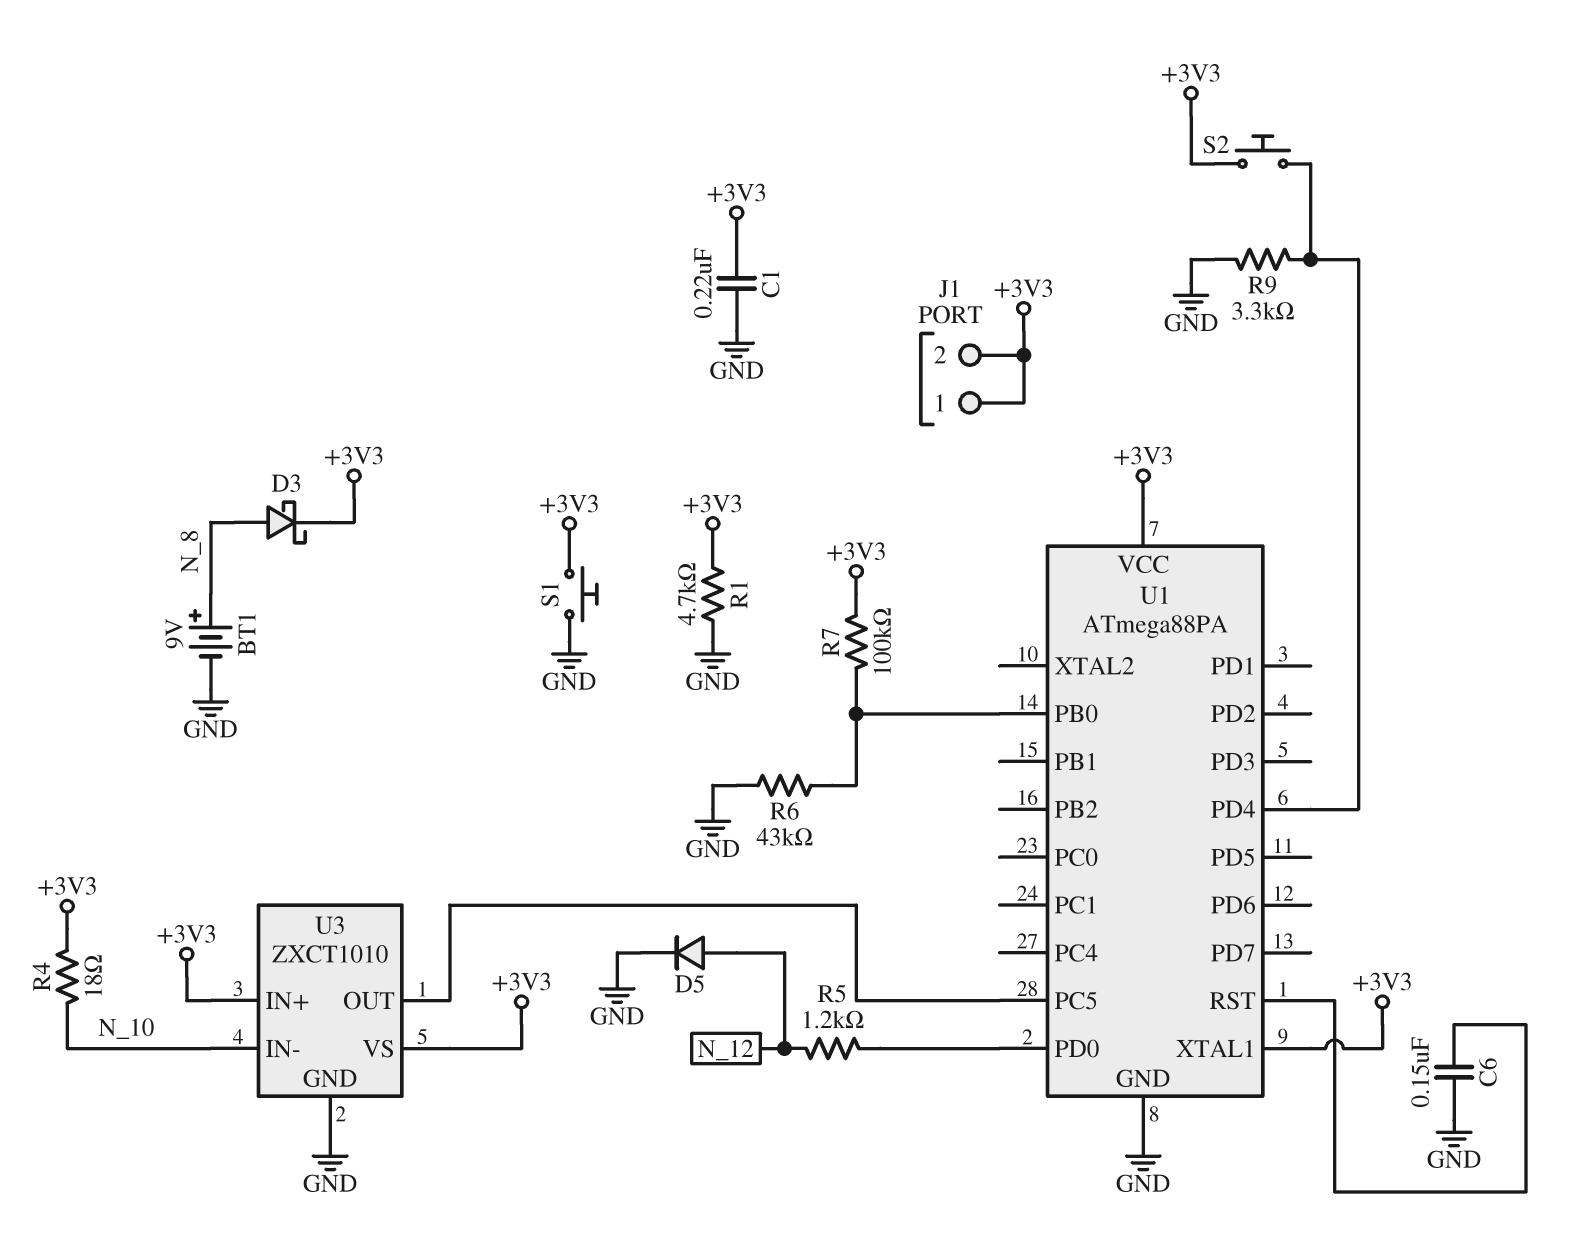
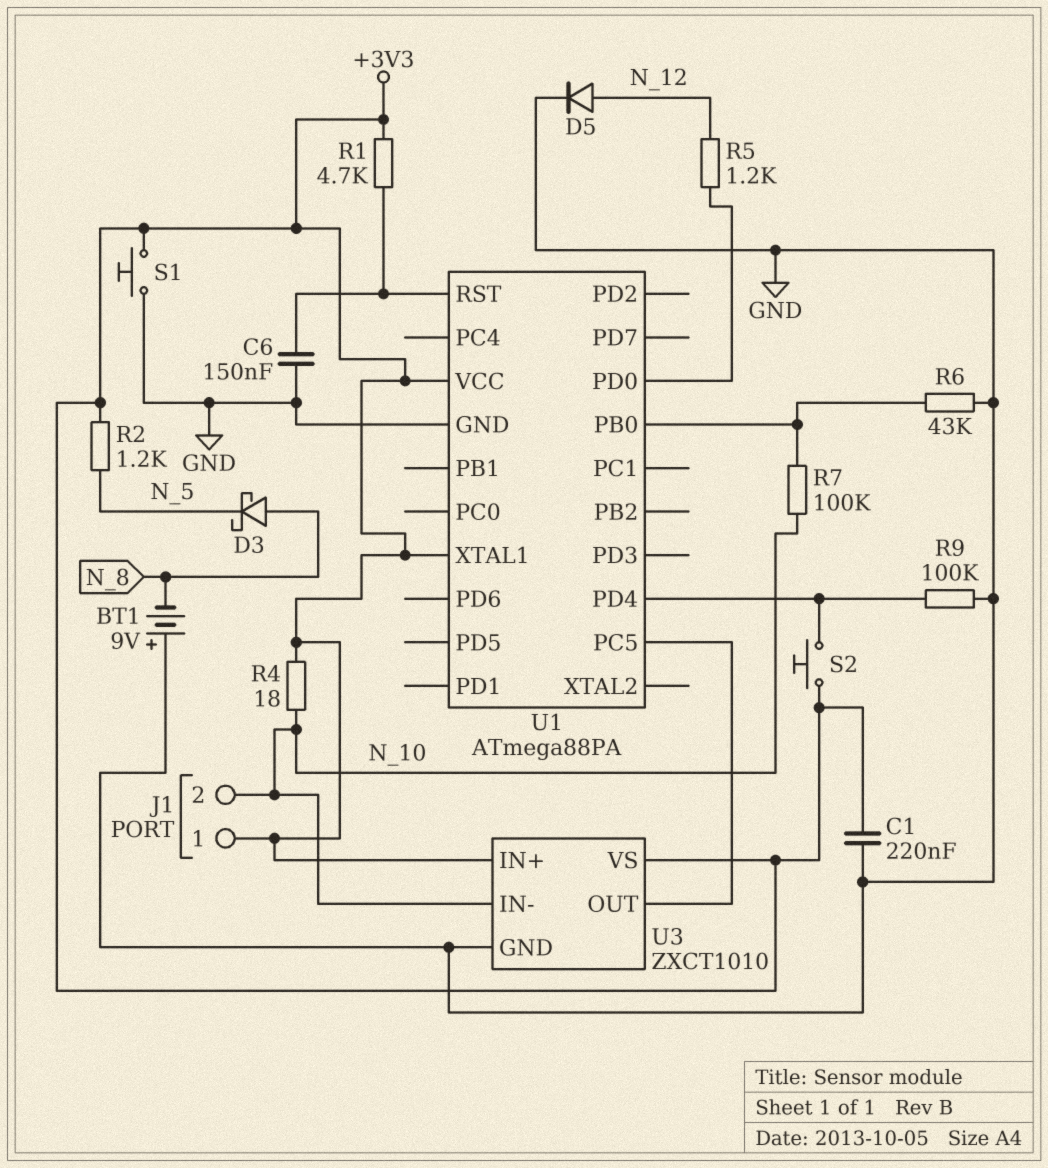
BT1: 9V (plus N_8, minus GND) -> 9V (plus GND, minus N_8)
D3: schottky (A N_8, K +3V3) -> schottky (A N_8, K N_5)
J1 pin 2: +3V3 -> N_10
R1: 4.7k (+3V3, GND) -> 4.7k (+3V3, U1/RST)
R2: none -> 1.2k (+3V3, N_5)
R7: 100k (+3V3, U1/PB0) -> 100k (N_10, U1/PB0)
R9: 3.3k (GND, U1/PD4) -> 100k (GND, U1/PD4)

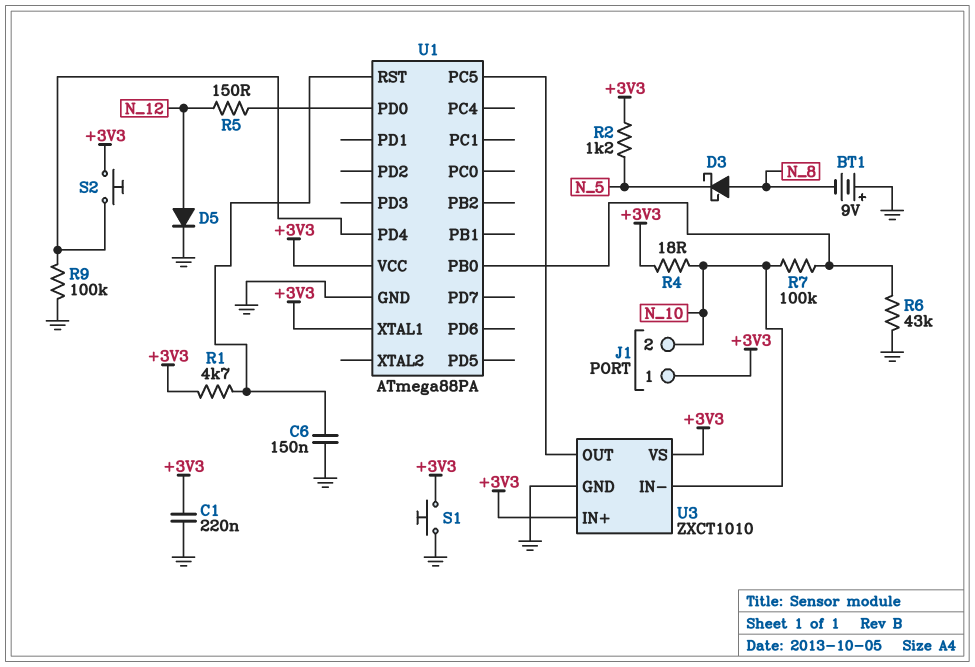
R5: 1.2k (N_12, U1/PD0) -> 150 (N_12, U1/PD0)

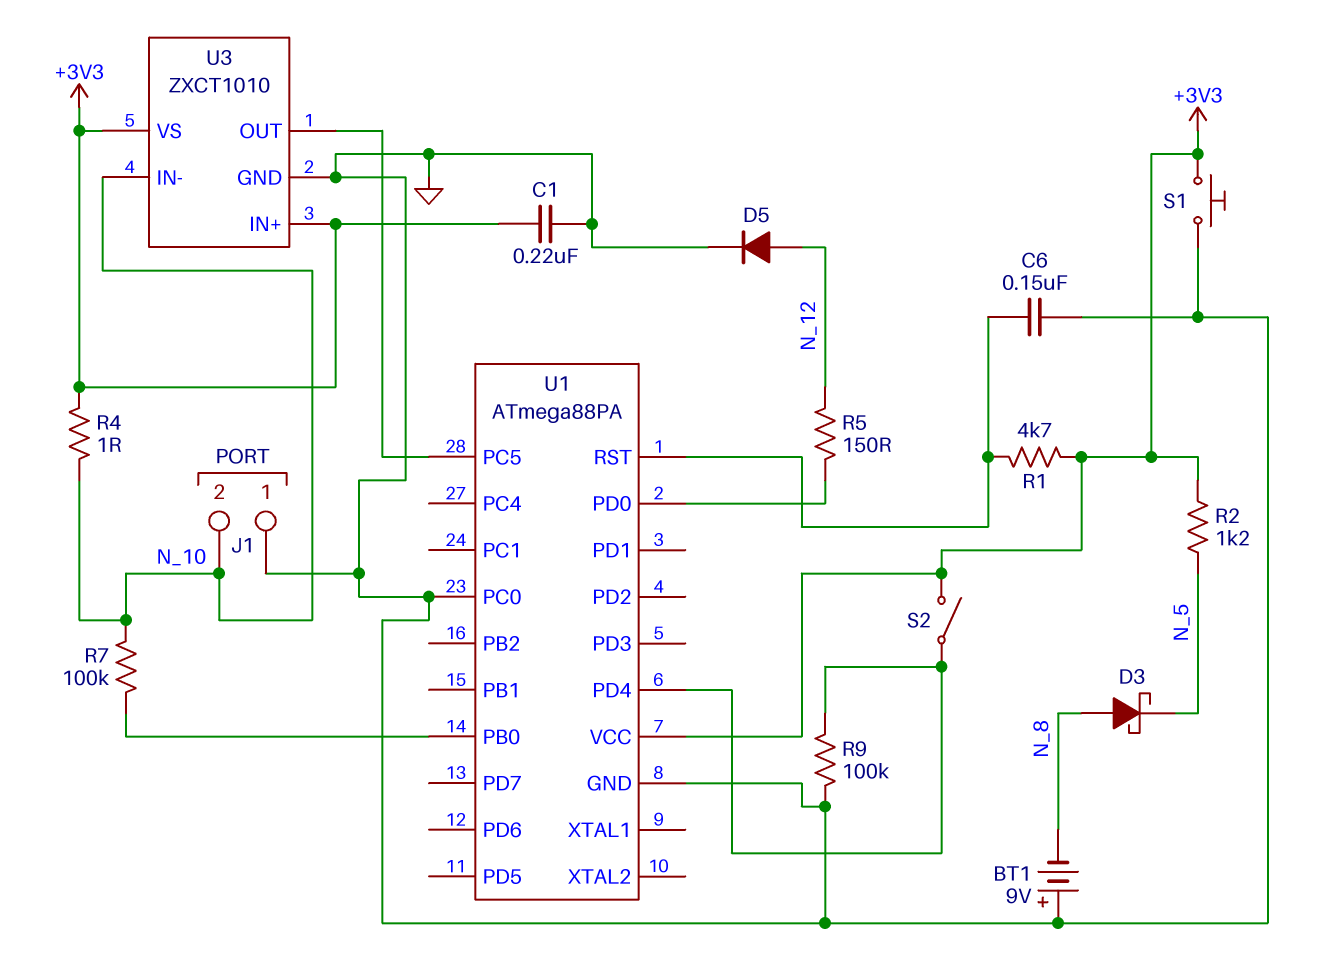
J1 pin 1: +3V3 -> GND
R4: 18 (+3V3, N_10) -> 1 (+3V3, N_10)
R6: 43k (GND, U1/PB0) -> none
S2: button (+3V3, U1/PD4) -> switch (+3V3, U1/PD4)
U1 pin PC0: none -> GND
U1 pin XTAL1: +3V3 -> none

